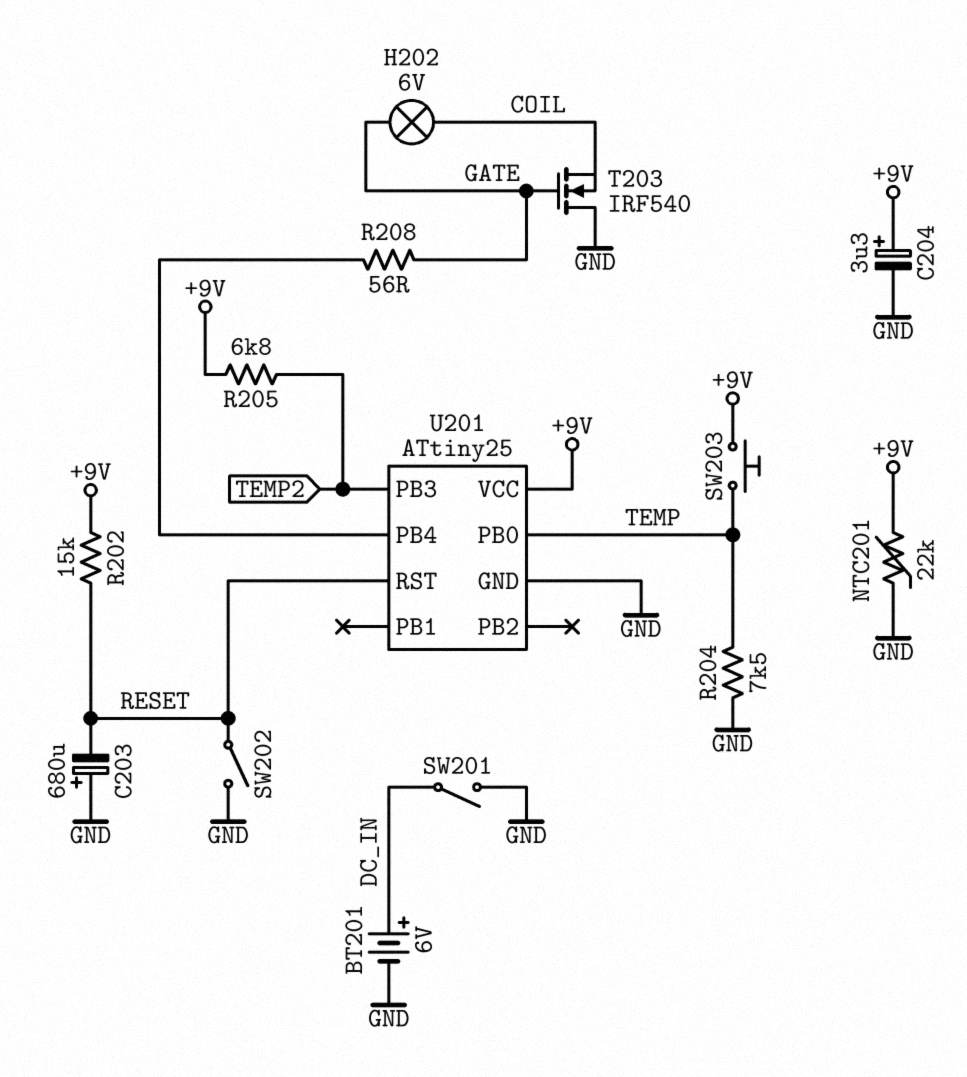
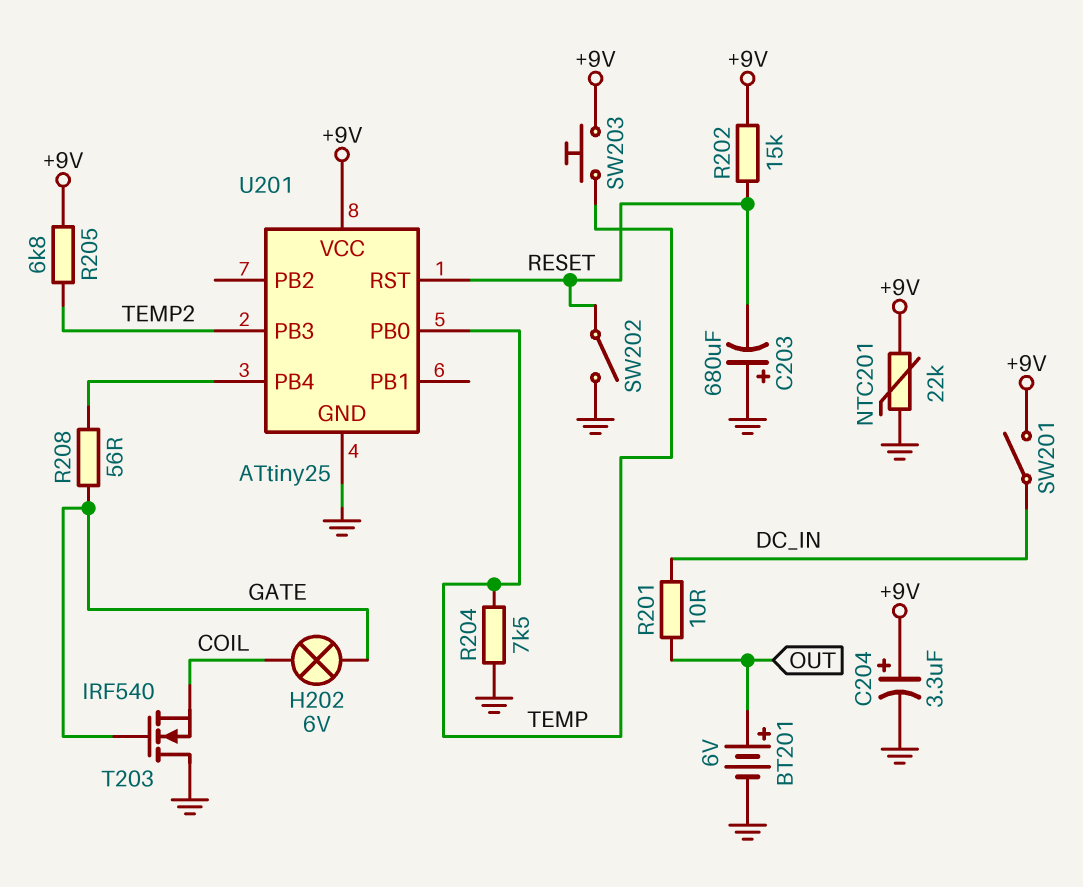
BT201: 6V (plus DC_IN, minus GND) -> 6V (plus OUT, minus GND)
R201: none -> 10 (DC_IN, OUT)
SW201: switch (DC_IN, GND) -> switch (+9V, DC_IN)

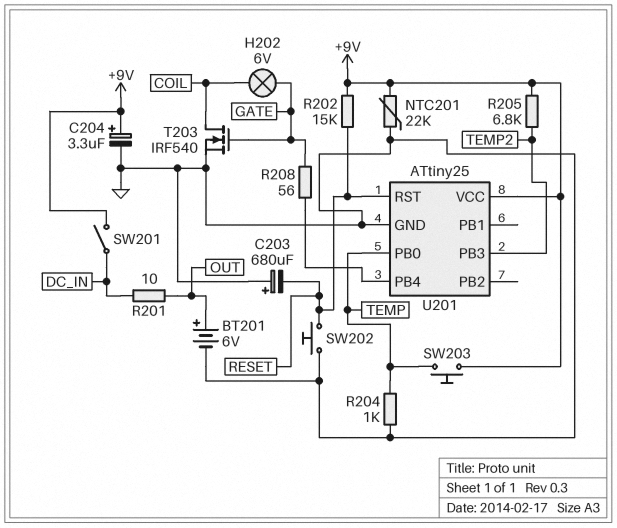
R204: 7.5k (GND, TEMP) -> 1k (GND, TEMP)
SW202: switch (GND, RESET) -> button (GND, RESET)
T203: NMOS IRF540 (G GATE, D GND, S COIL) -> NMOS IRF540 (G GATE, D COIL, S GND)

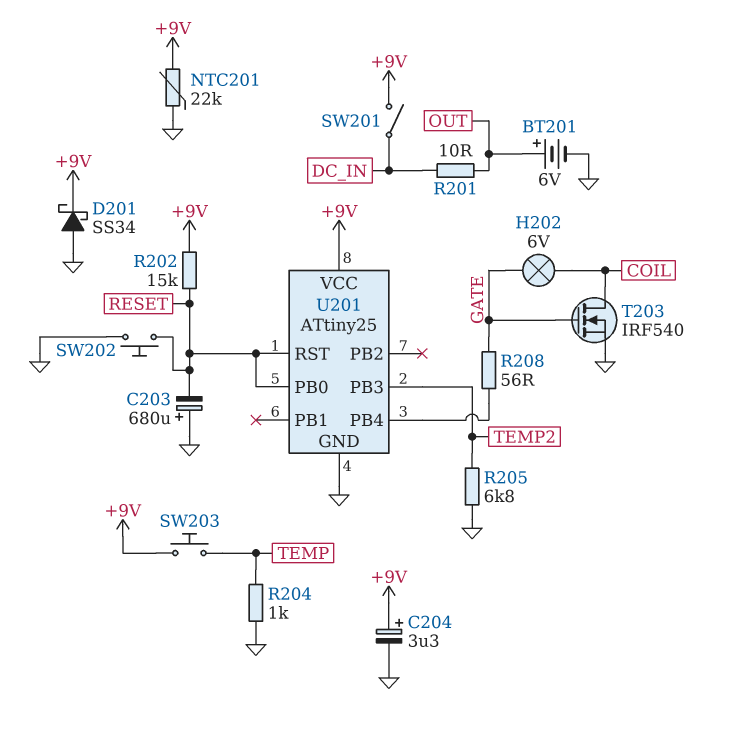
D201: none -> schottky SS34 (A GND, K +9V)
R205: 6.8k (+9V, TEMP2) -> 6.8k (GND, TEMP2)
U201 pin PB0: TEMP -> RESET

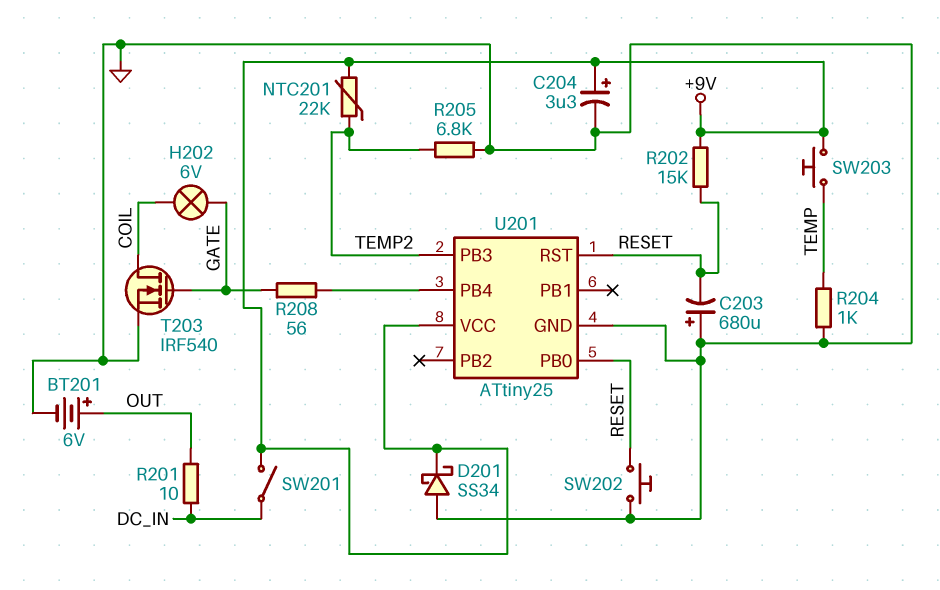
NTC201: 22k (+9V, GND) -> 22k (+9V, TEMP2)

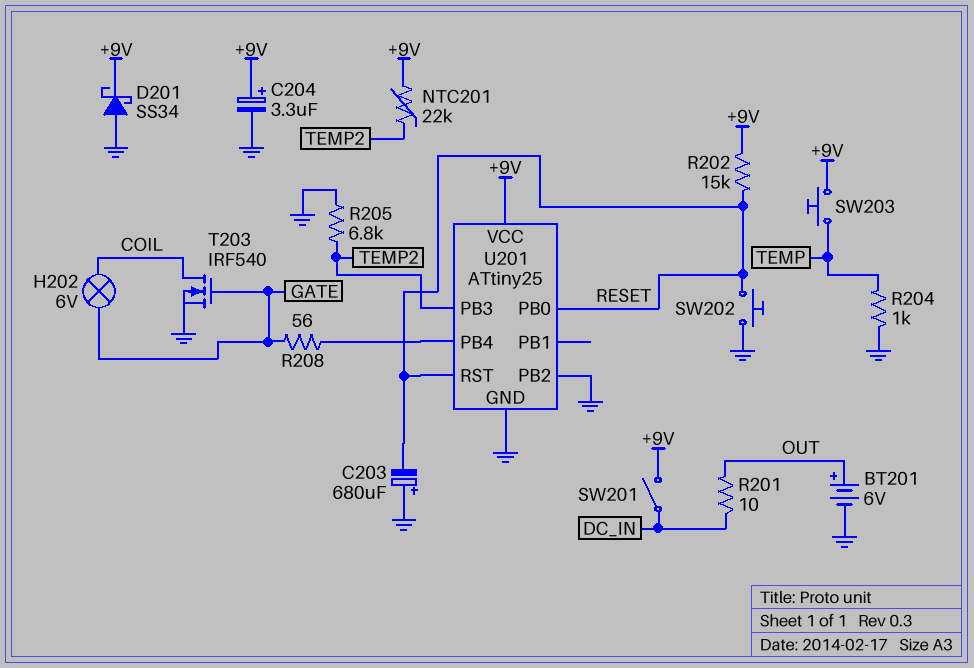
U201 pin PB2: none -> GND

